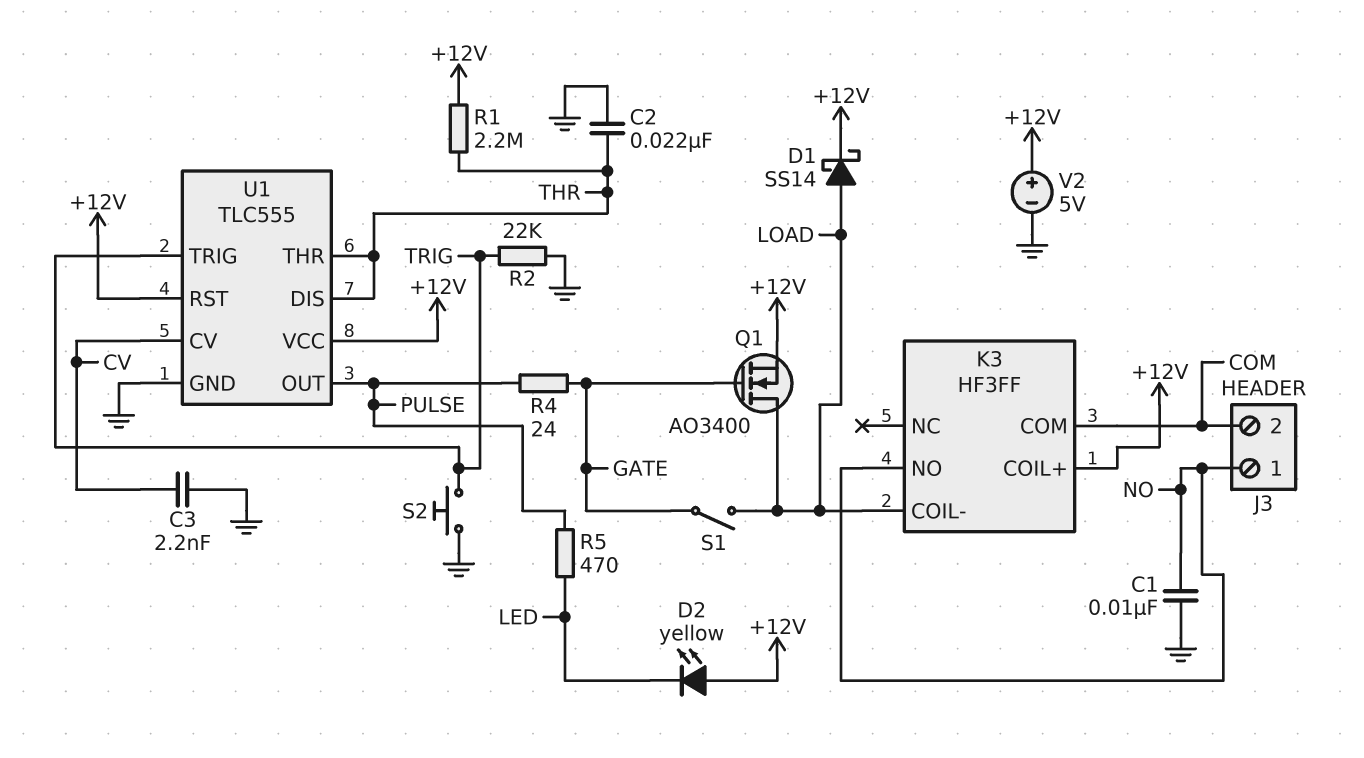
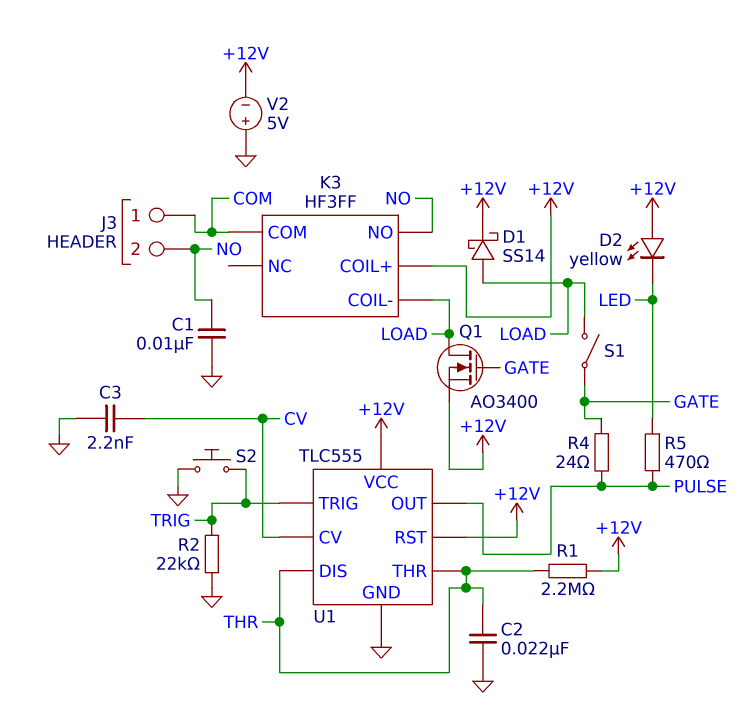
J3 pin 1: NO -> COM
J3 pin 2: COM -> NO
V2: 5V (plus +12V, minus GND) -> 5V (plus GND, minus +12V)

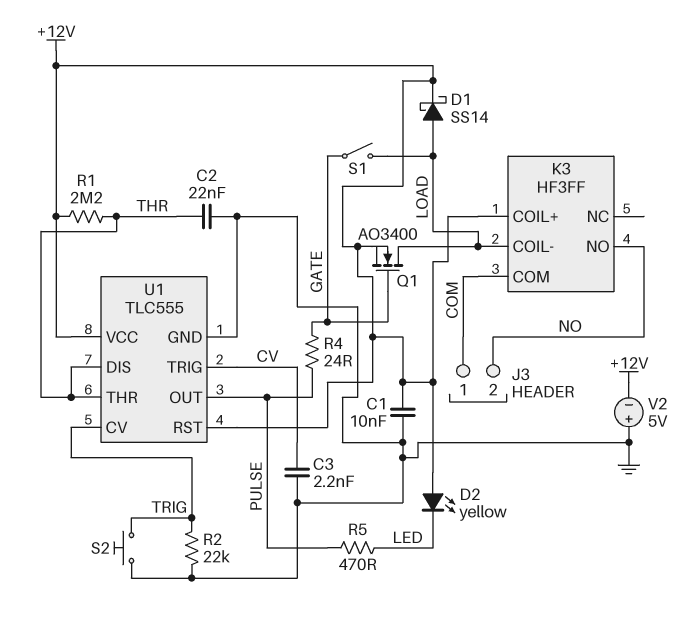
C1: 10nF (GND, NO) -> 10nF (+12V, GND)
U1 pin CV: CV -> TRIG
U1 pin TRIG: TRIG -> CV

